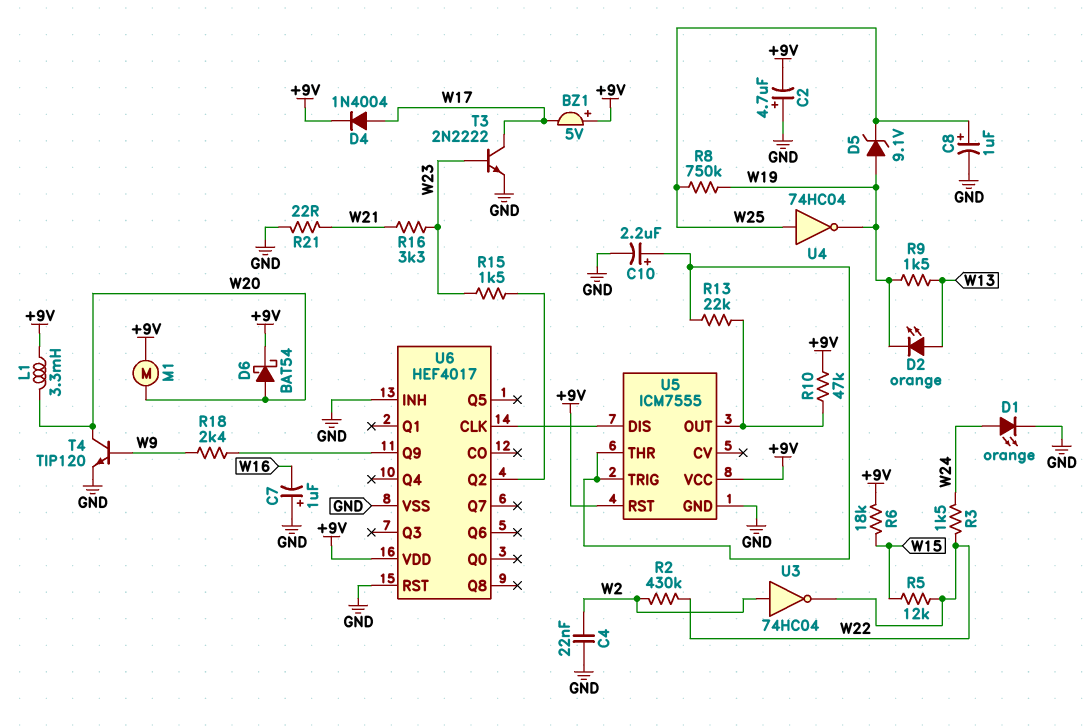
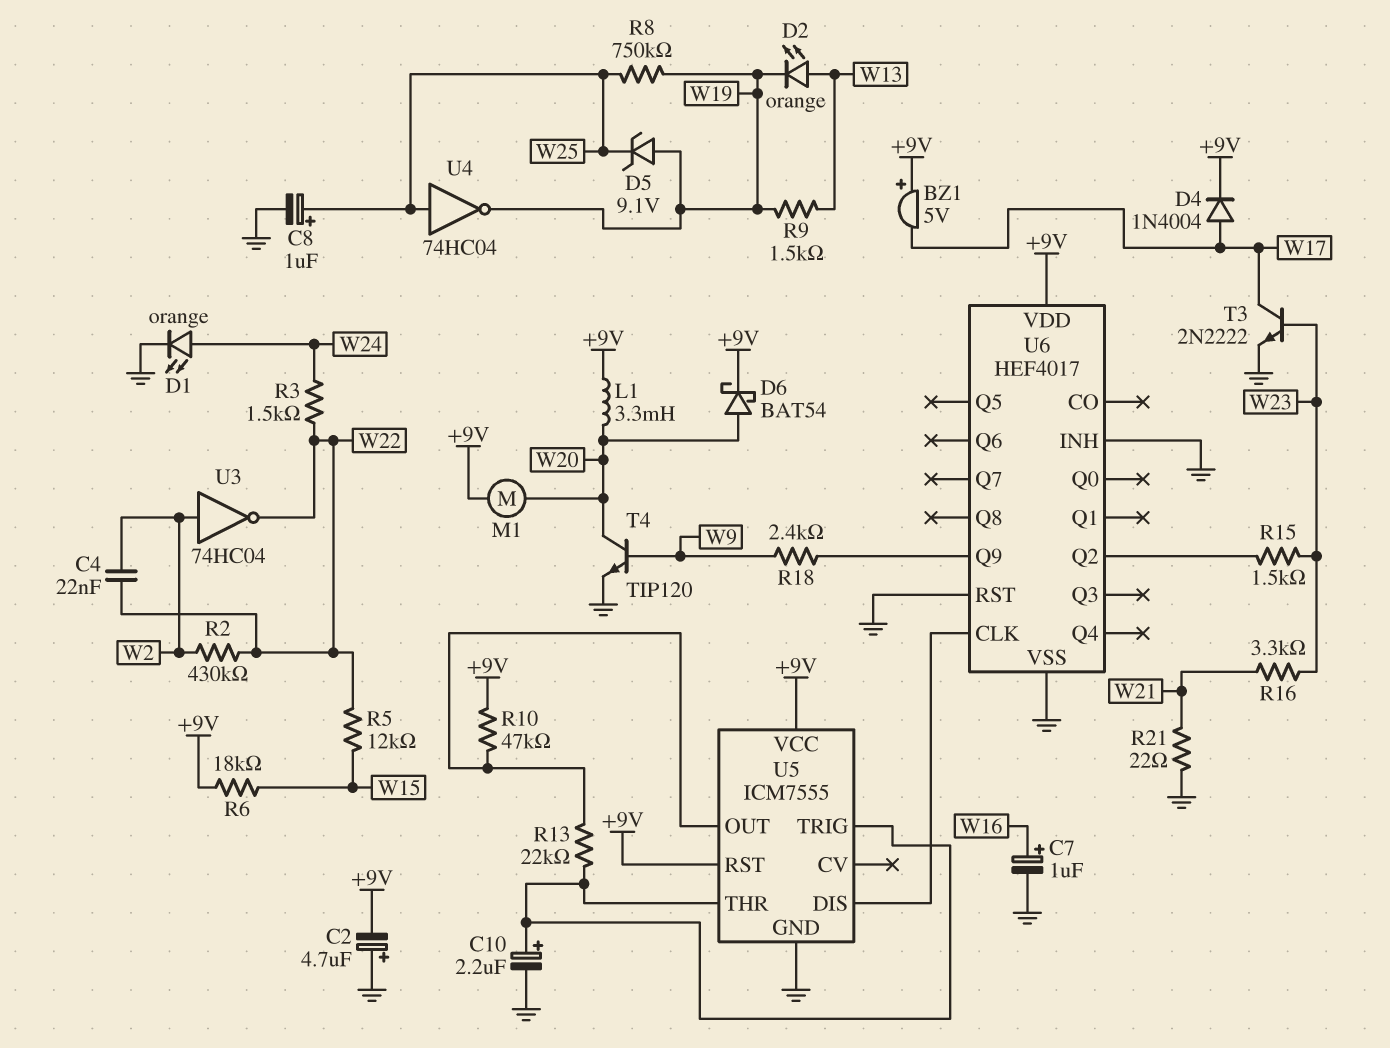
C4: 22nF (GND, W2) -> 22nF (W2, W22)
C7: 1uF (plus GND, minus W16) -> 1uF (plus W16, minus GND)

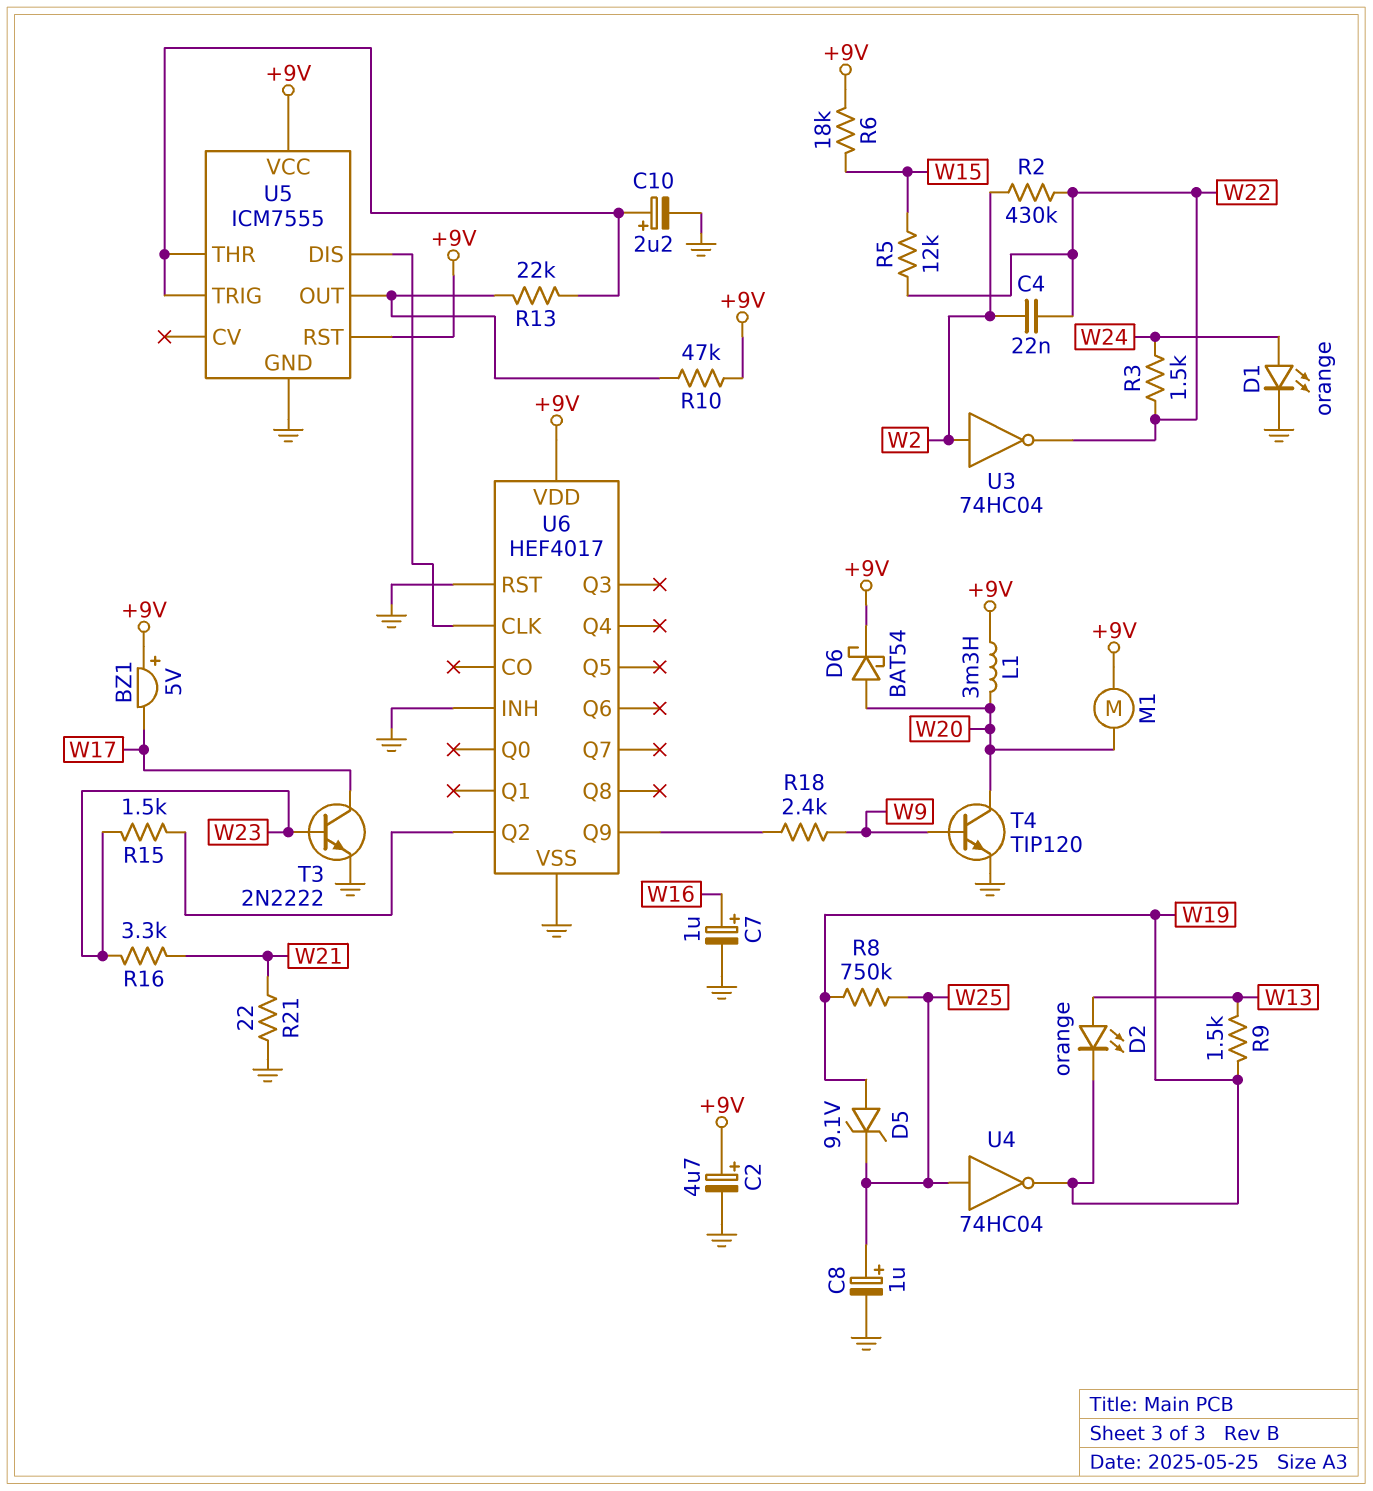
C2: 4.7uF (plus GND, minus +9V) -> 4.7uF (plus +9V, minus GND)
D4: diode 1N4004 (A W17, K +9V) -> none

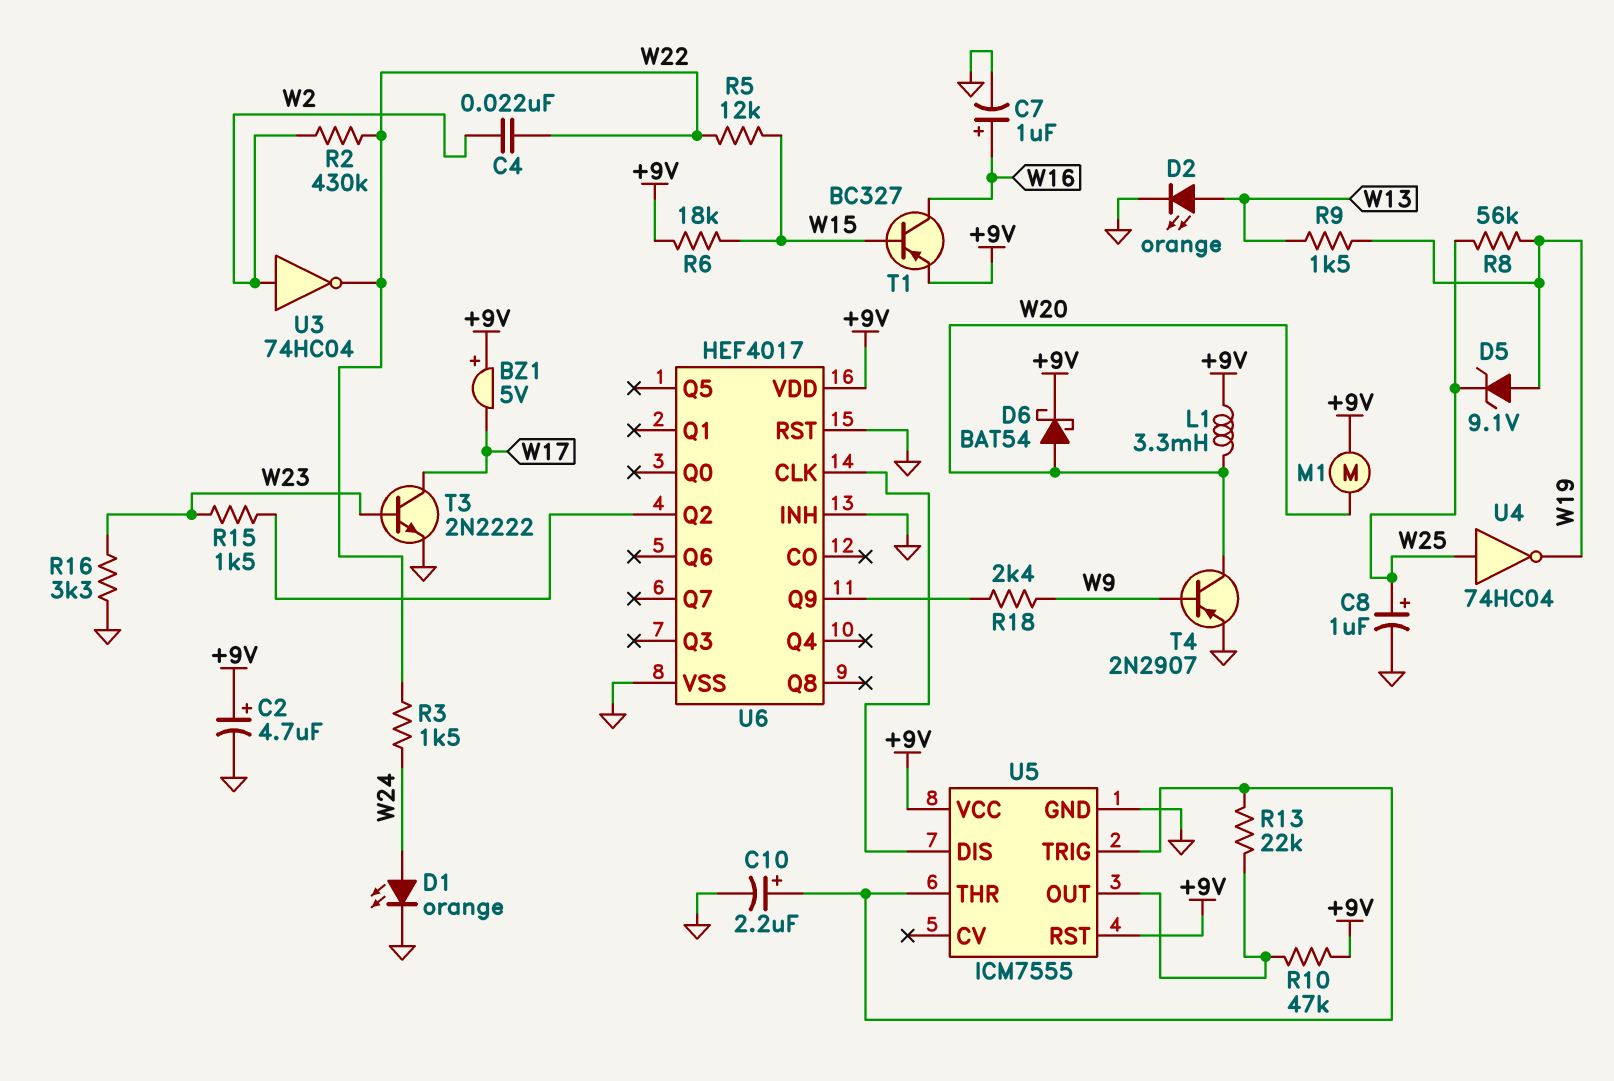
D2: LED orange (A W13, K W19) -> LED orange (A W13, K GND)
R8: 750k (W19, W25) -> 56k (W19, W25)
R16: 3.3k (W21, W23) -> 3.3k (GND, W23)
R21: 22 (GND, W21) -> none
T1: none -> PNP BC327 (B W15, C W16, E +9V)
T4: NPN TIP120 (B W9, C W20, E GND) -> PNP 2N2907 (B W9, C W20, E GND)

